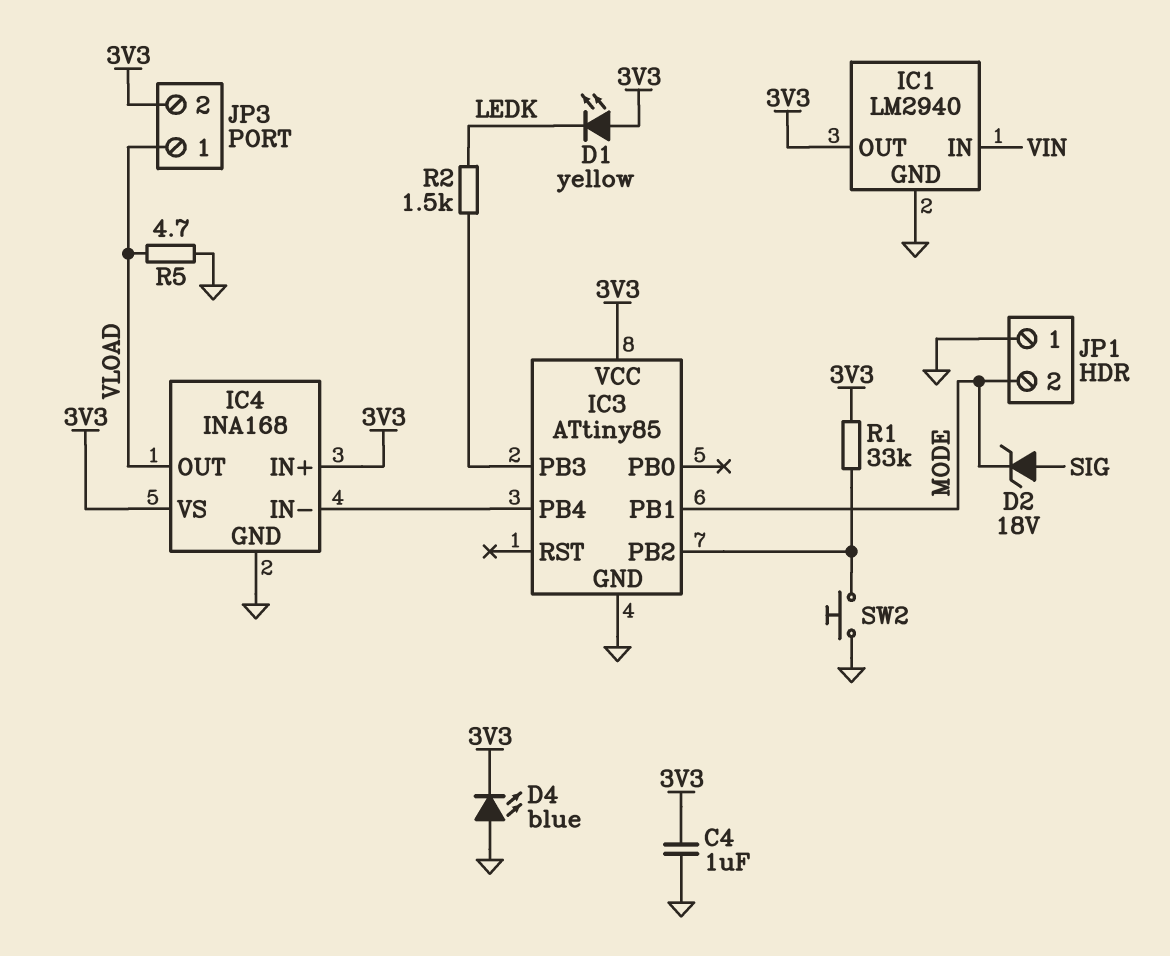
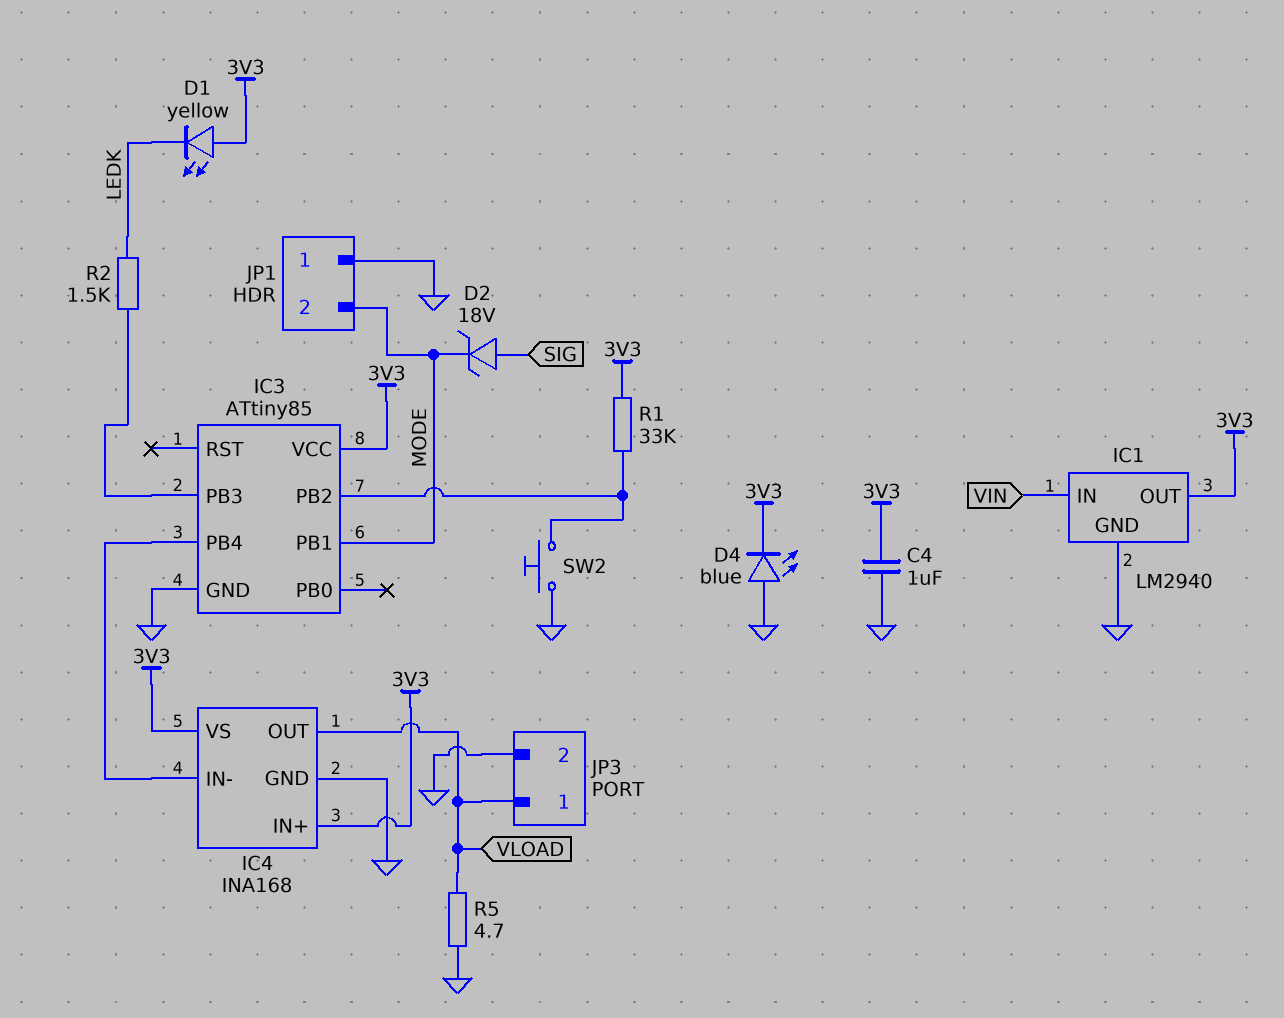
JP3 pin 2: 3V3 -> GND

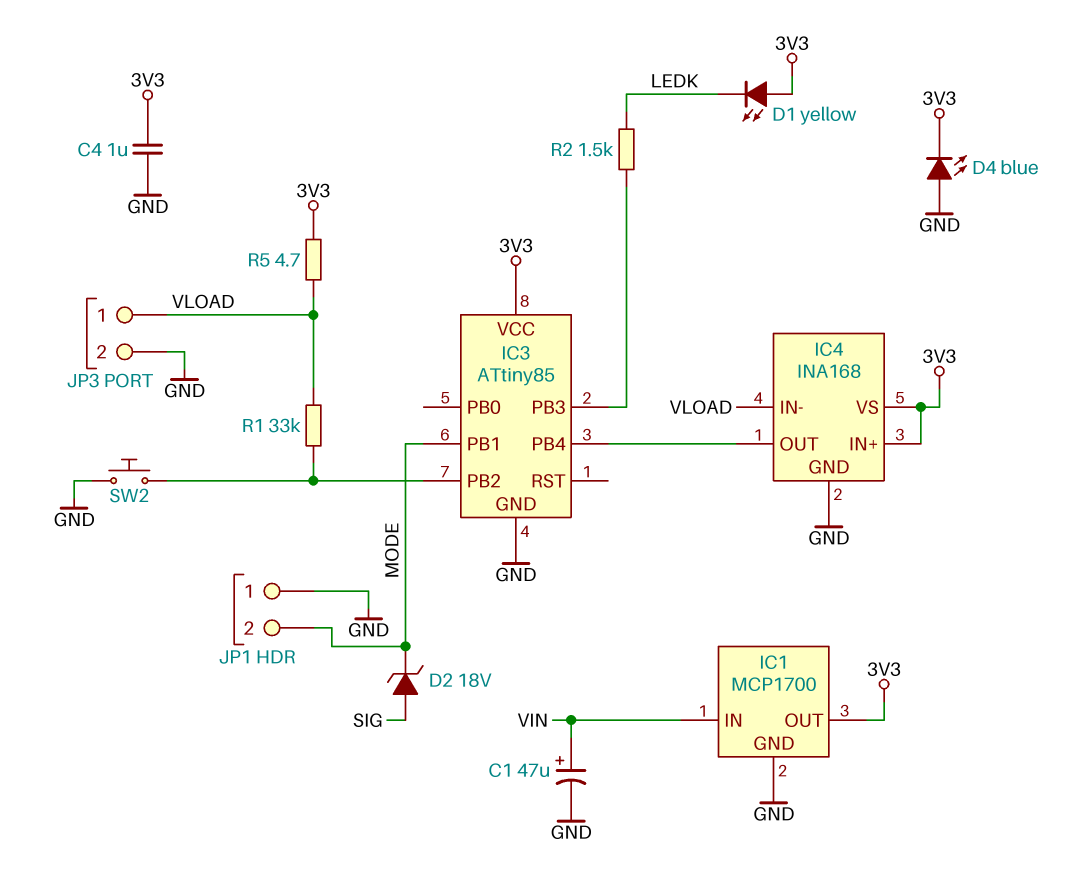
C1: none -> 47uF (plus VIN, minus GND)
IC1: LM2940 -> MCP1700
IC4 pin IN-: IC3/PB4 -> VLOAD
IC4 pin OUT: VLOAD -> IC3/PB4
R1: 33k (3V3, IC3/PB2) -> 33k (IC3/PB2, VLOAD)
R5: 4.7 (GND, VLOAD) -> 4.7 (3V3, VLOAD)

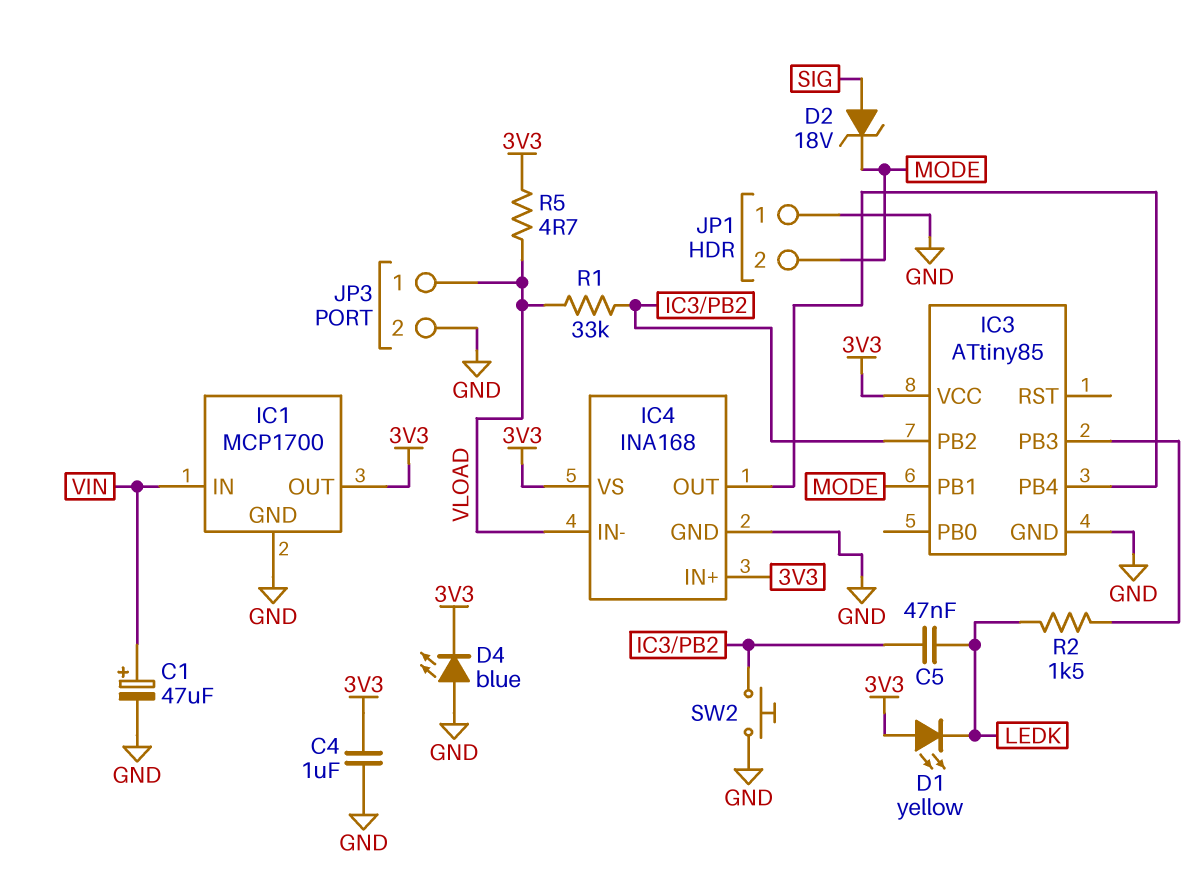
C5: none -> 47nF (IC3/PB2, LEDK)

